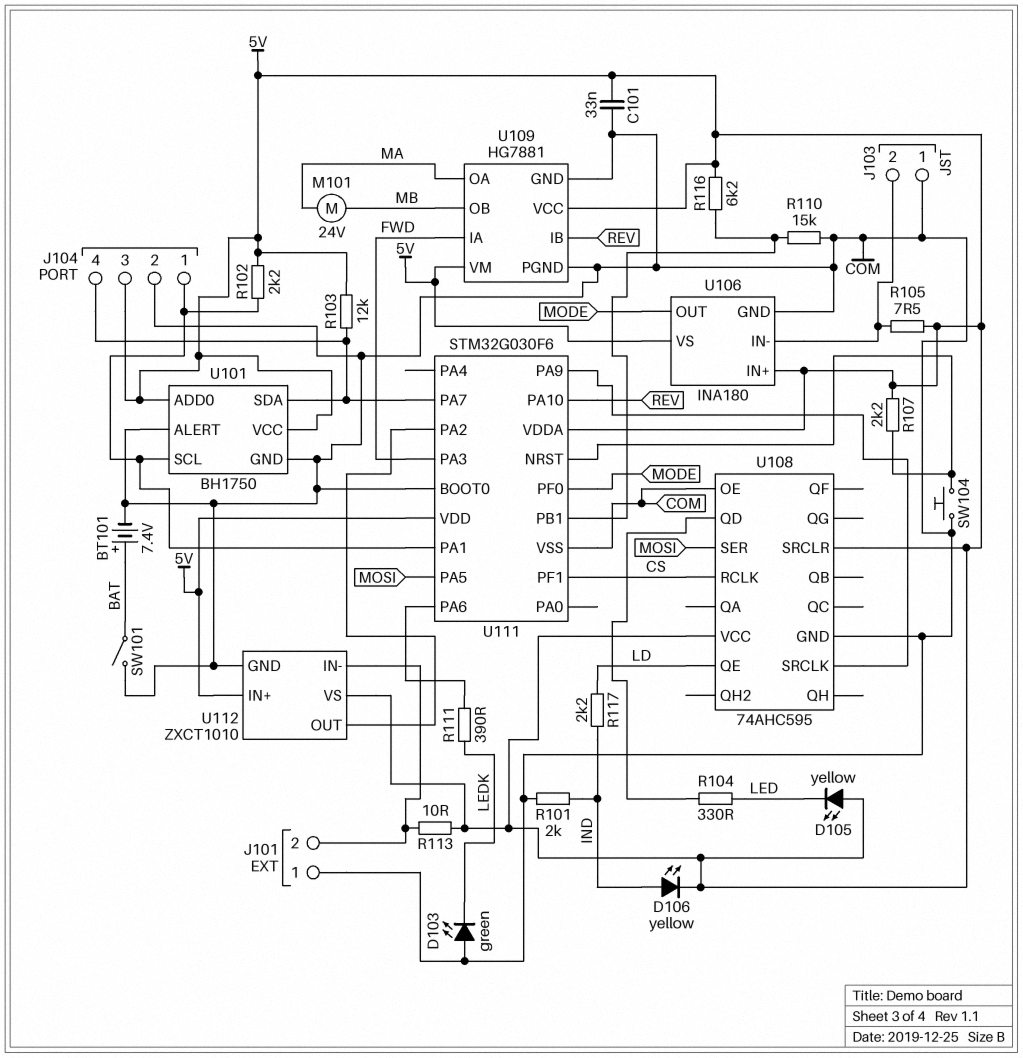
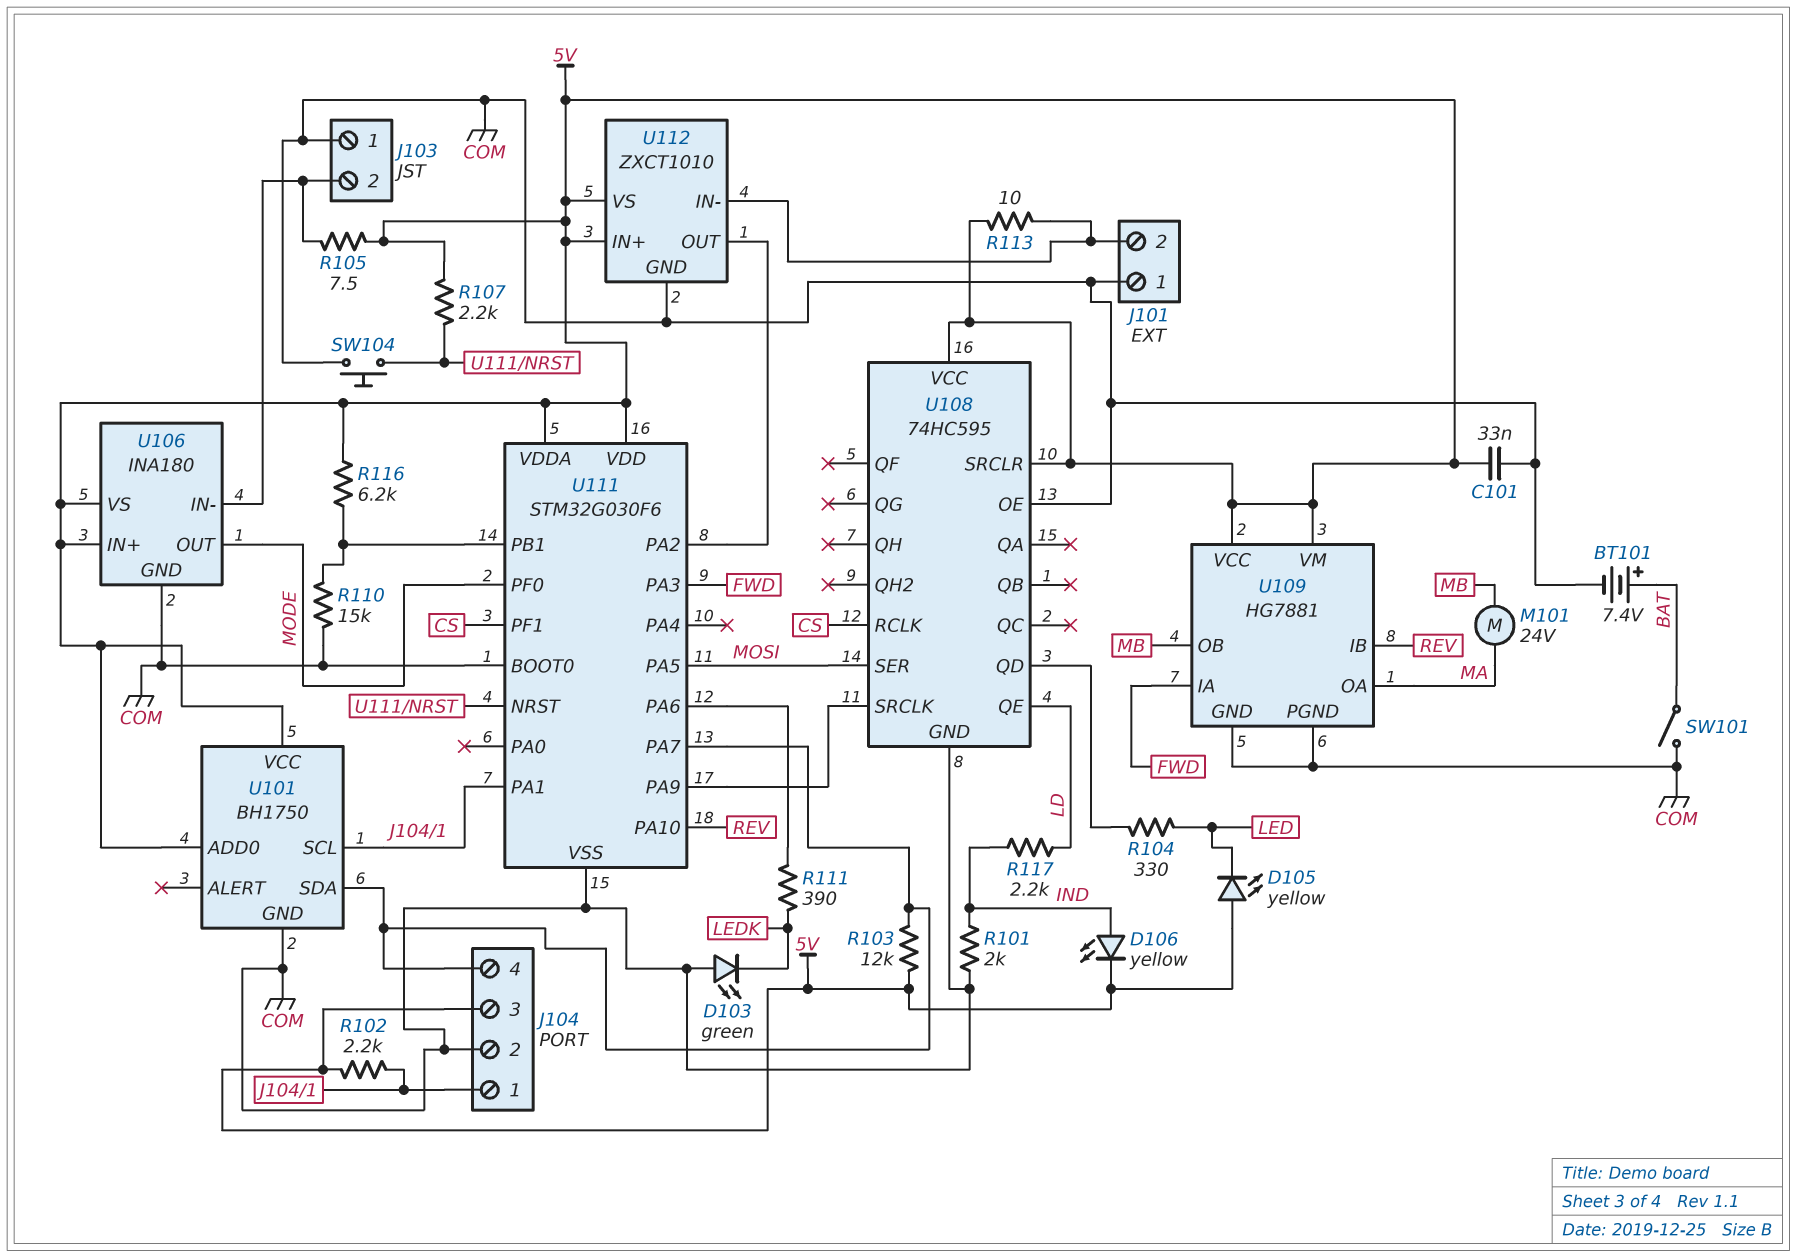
U101 pin ALERT: COM -> none
U108: 74AHC595 -> 74HC595

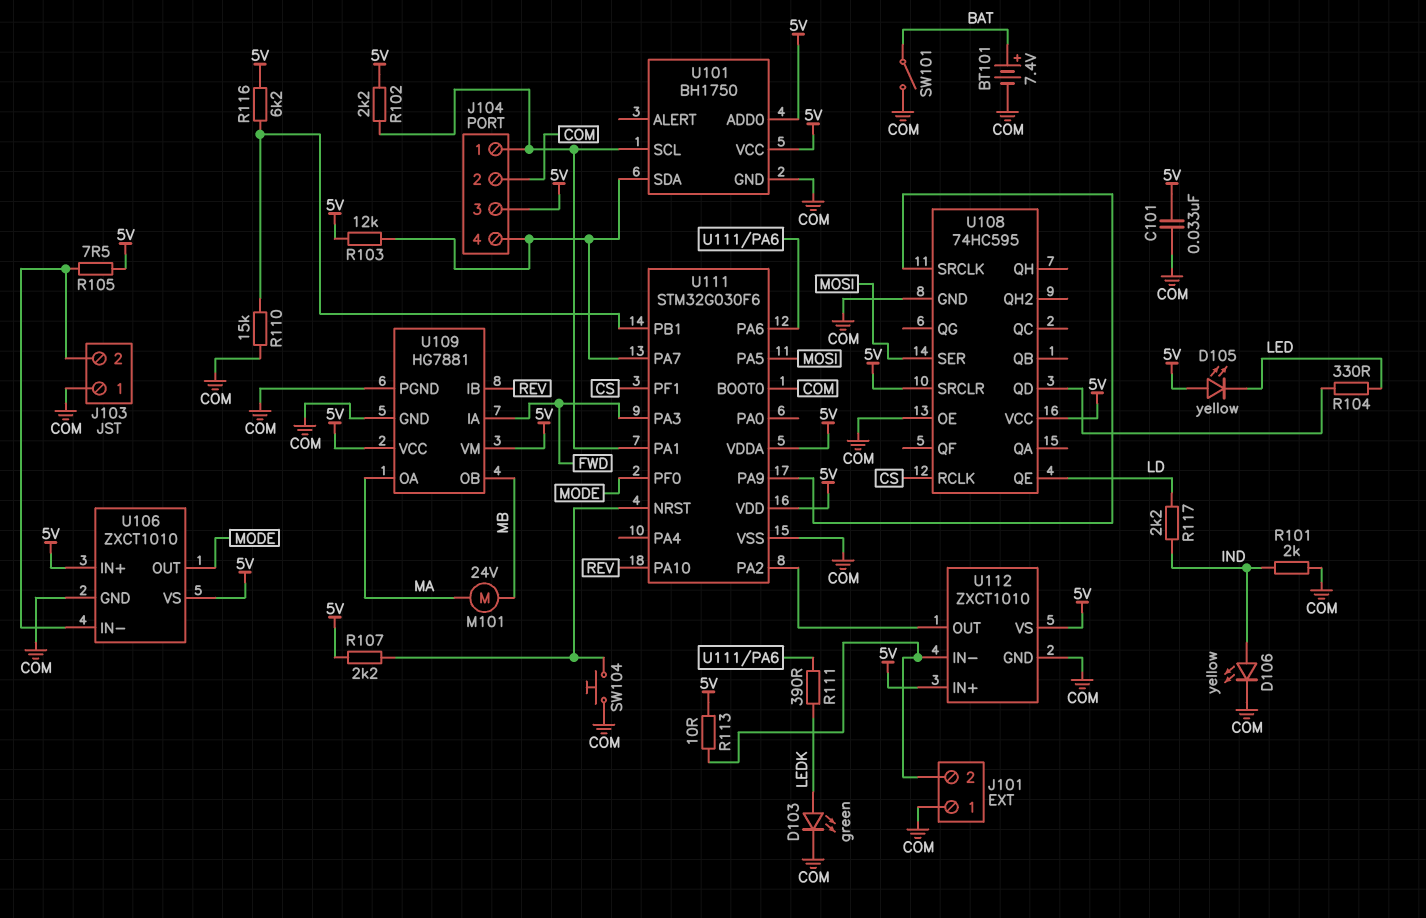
D103: LED green (A COM, K LEDK) -> LED green (A LEDK, K COM)
D106: LED yellow (A IND, K 5V) -> LED yellow (A IND, K COM)
U106: INA180 -> ZXCT1010

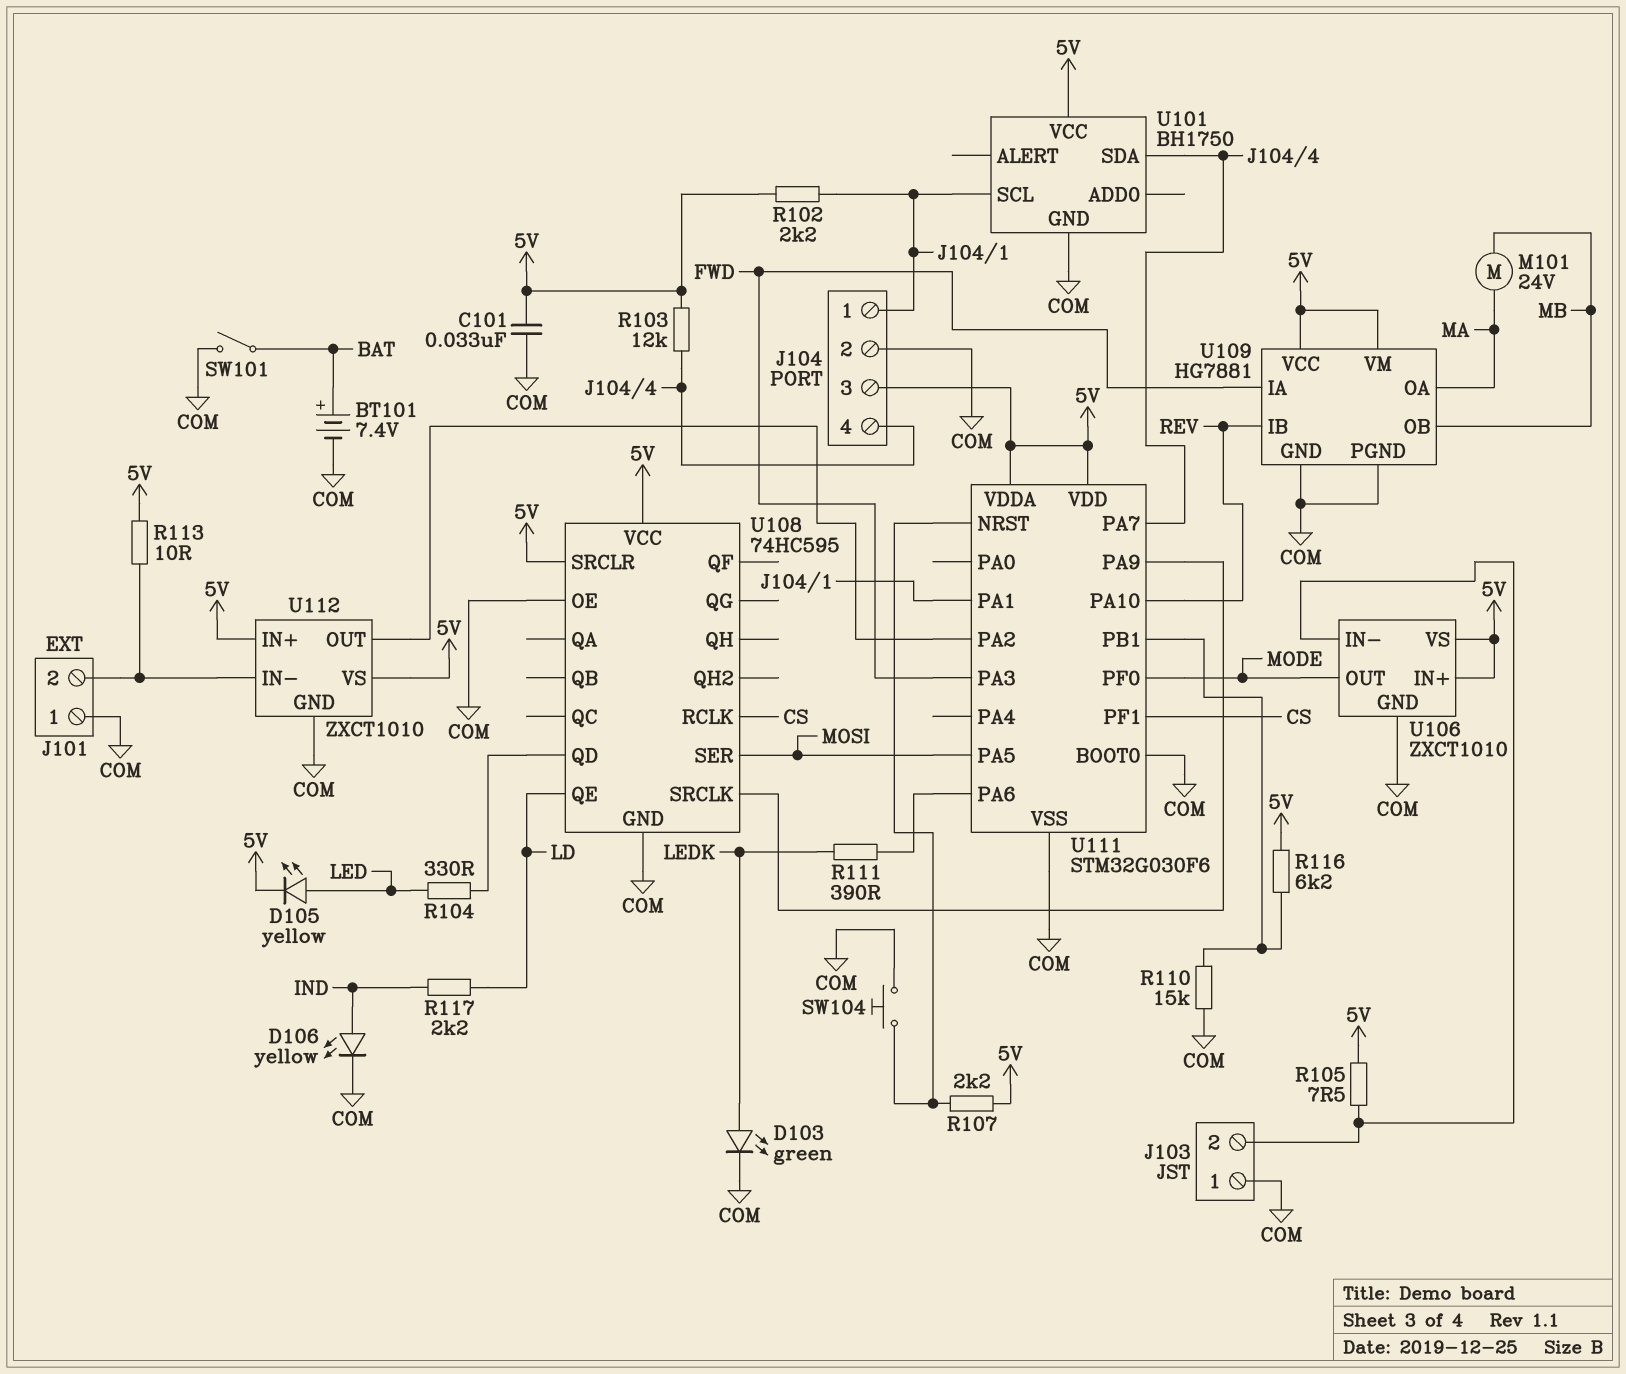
D105: LED yellow (A 5V, K LED) -> LED yellow (A LED, K 5V)
R101: 2k (COM, IND) -> none
U101 pin ADD0: 5V -> none

